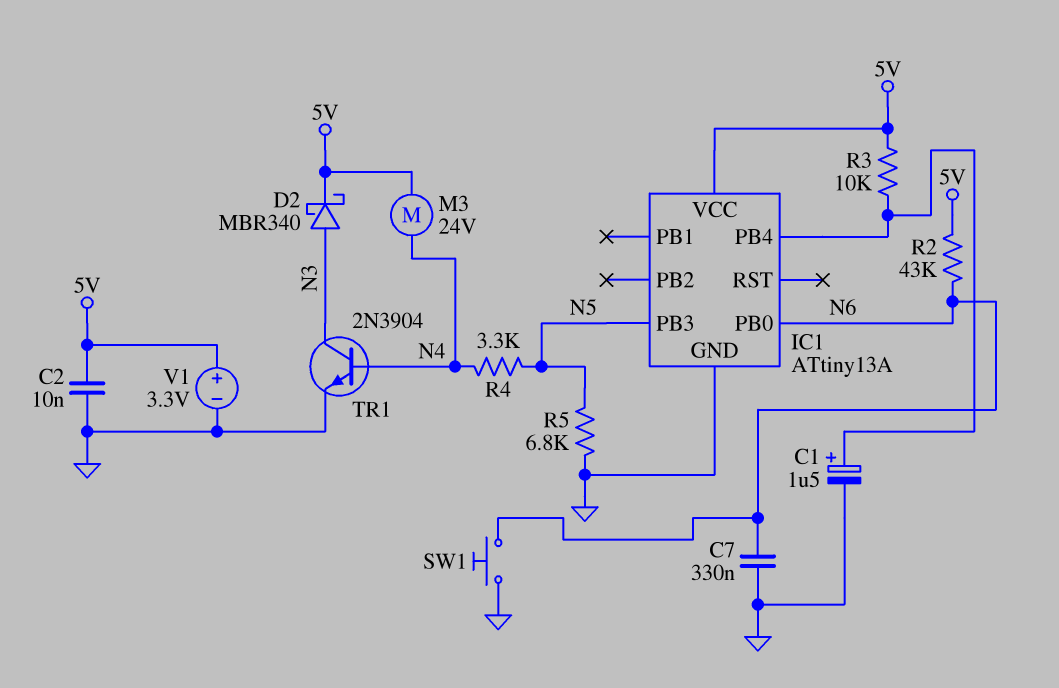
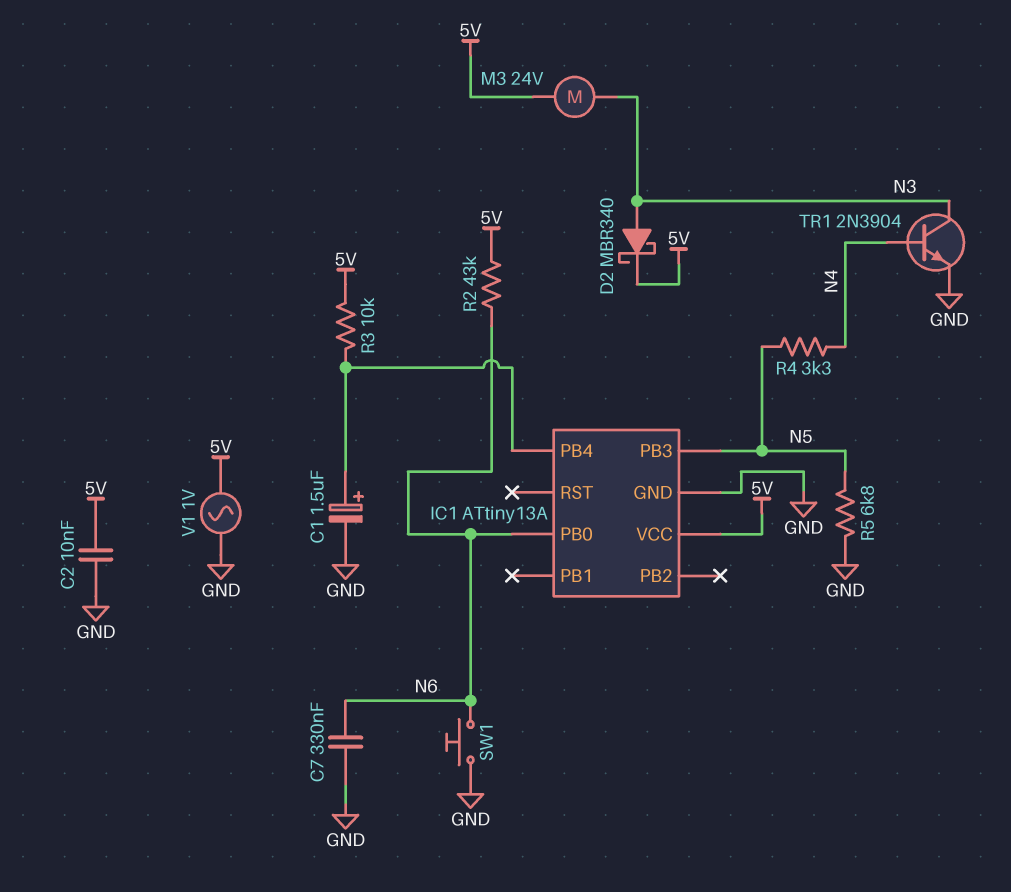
M3: motor 24V (5V, N4) -> motor 24V (5V, N3)
V1: 3.3V (plus 5V, minus GND) -> AC 1V (5V, GND)

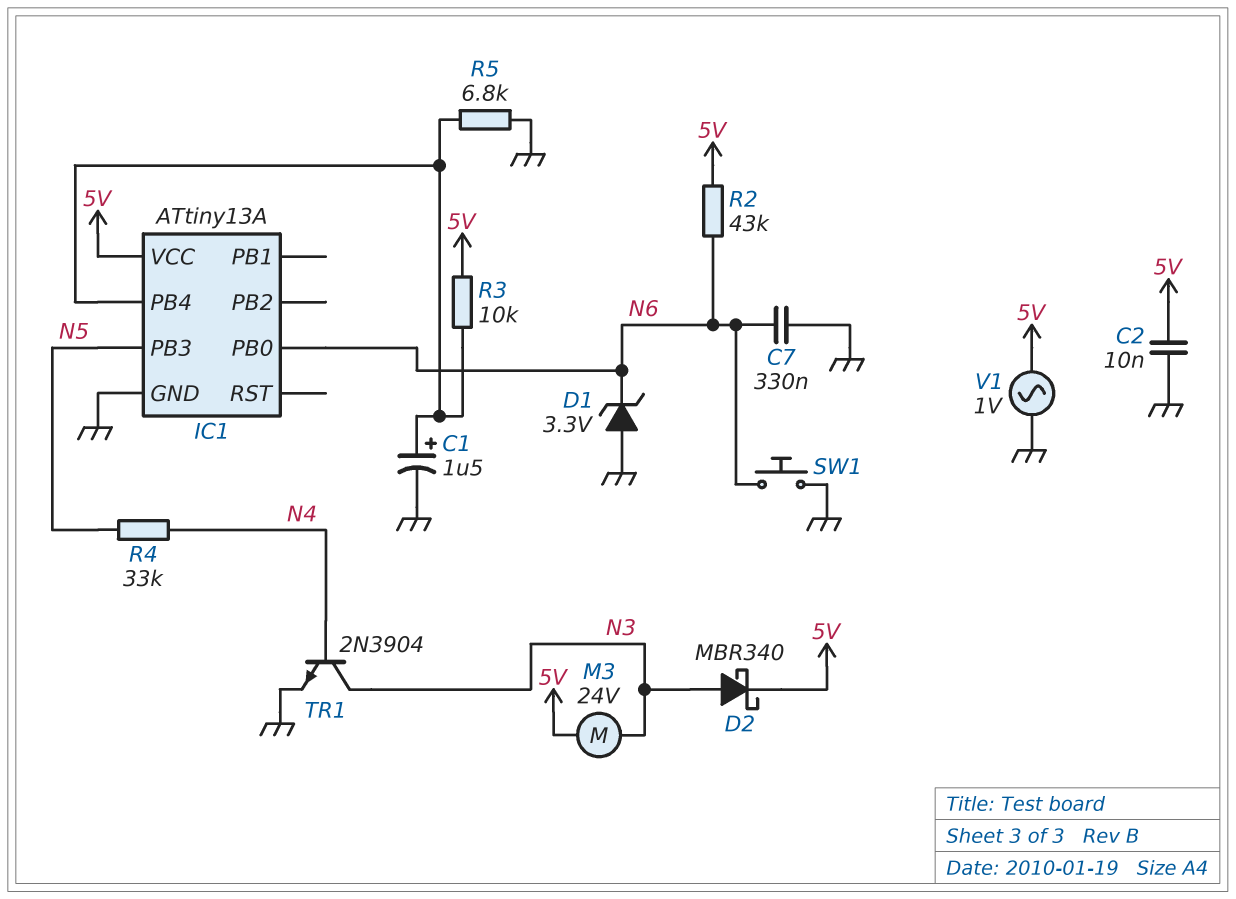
D1: none -> zener 3.3V (A GND, K N6)
R4: 3.3k (N4, N5) -> 33k (N4, N5)
R5: 6.8k (GND, N5) -> 6.8k (GND, IC1/PB4)

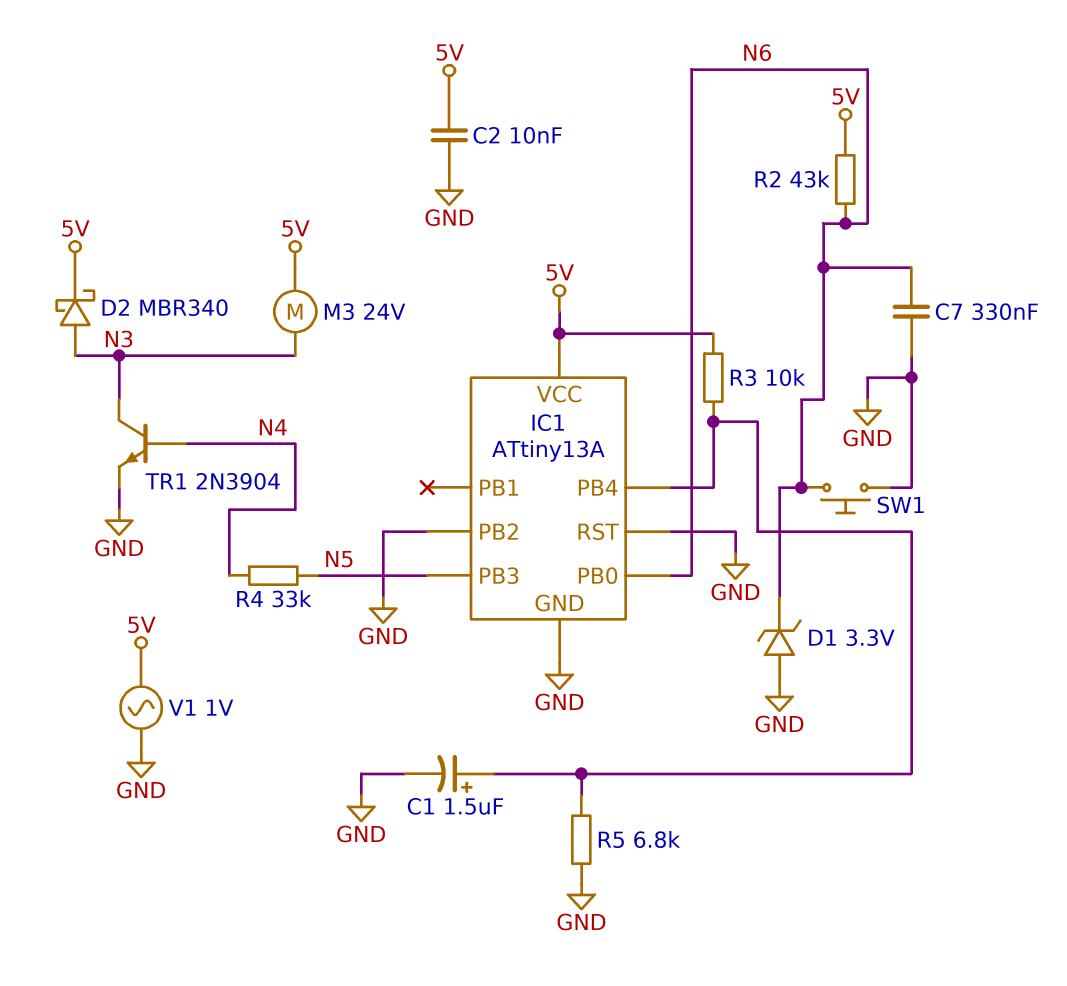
IC1 pin PB2: none -> GND
IC1 pin RST: none -> GND

